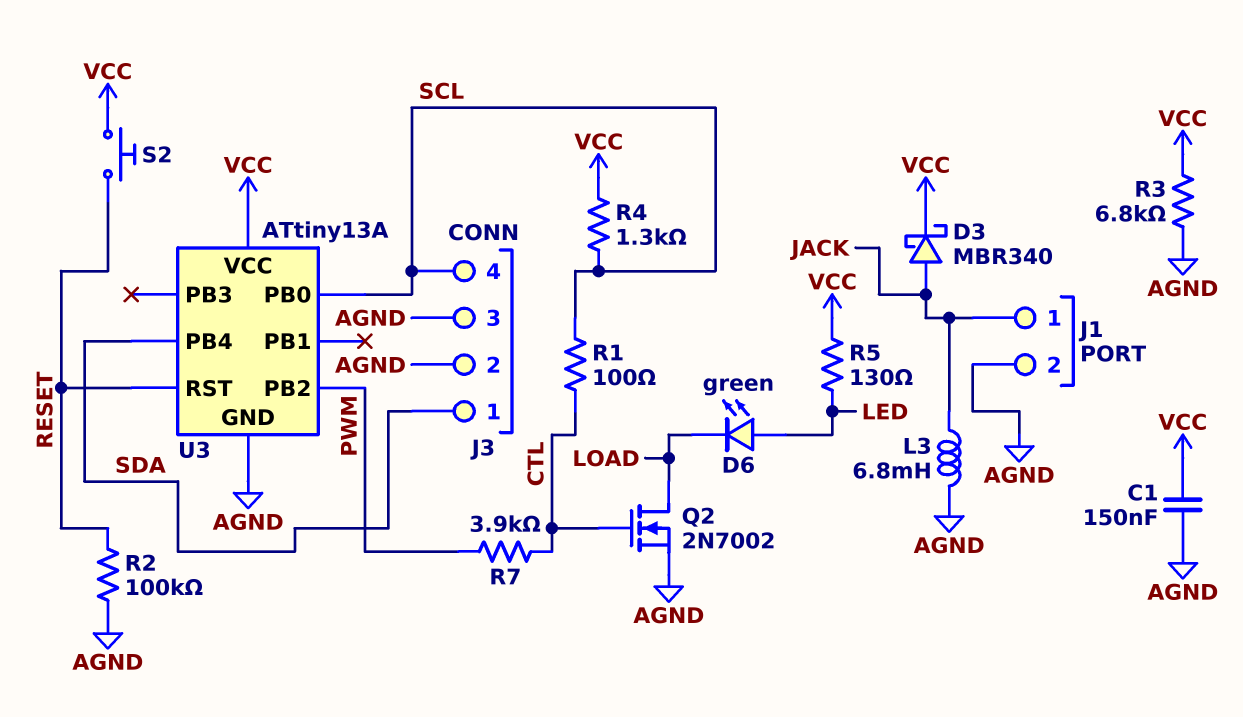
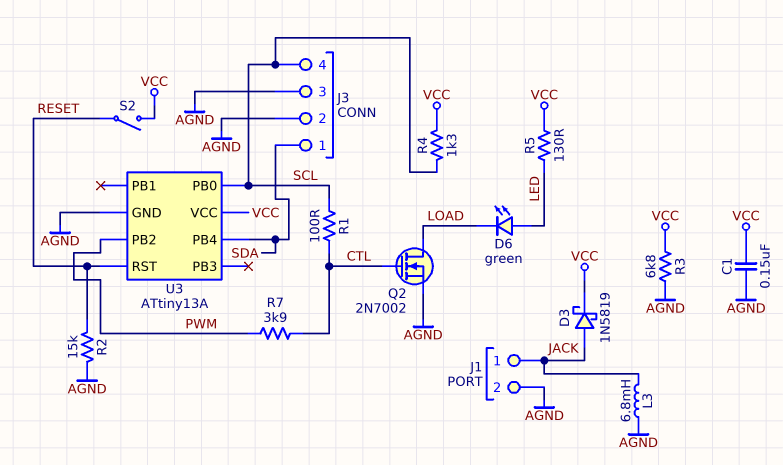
D3: schottky MBR340 (A JACK, K VCC) -> schottky 1N5819 (A JACK, K VCC)
R2: 100k (AGND, RESET) -> 15k (AGND, RESET)
S2: button (RESET, VCC) -> switch (RESET, VCC)

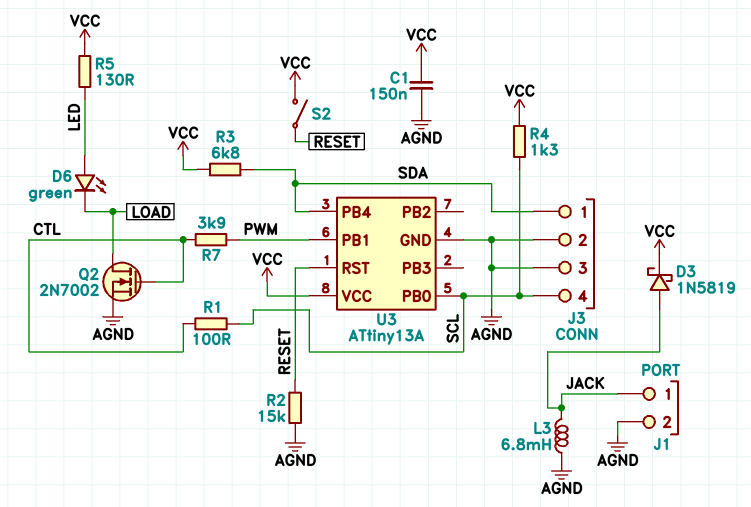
R3: 6.8k (AGND, VCC) -> 6.8k (SDA, VCC)
U3 pin PB1: none -> PWM
U3 pin PB2: PWM -> none

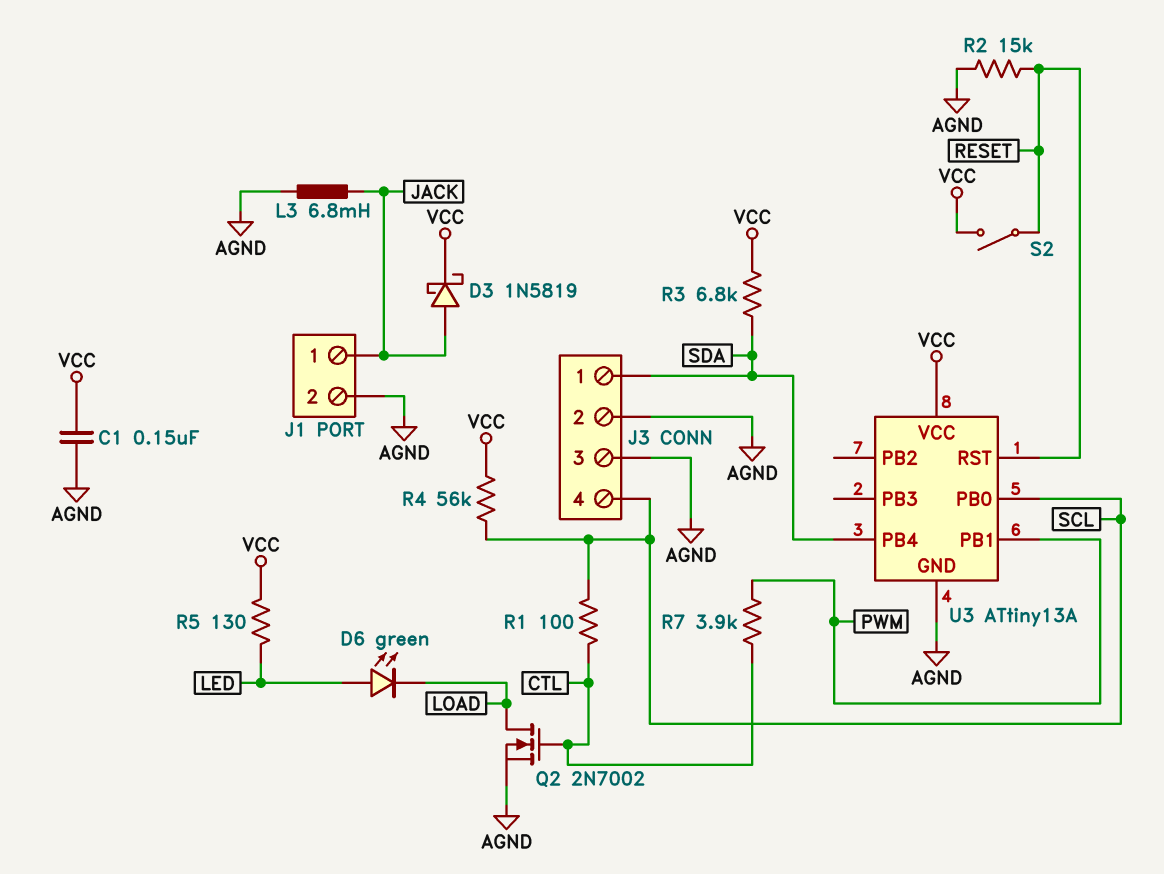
R4: 1.3k (SCL, VCC) -> 56k (SCL, VCC)

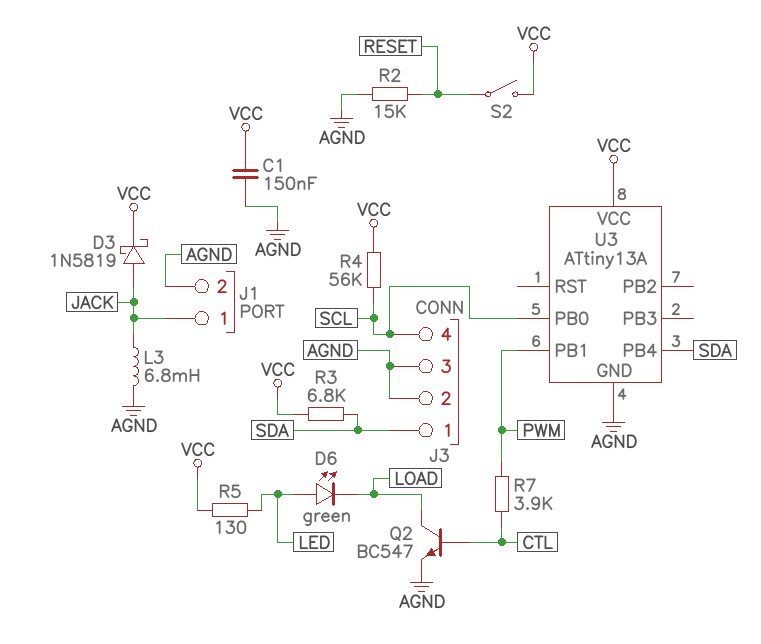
Q2: NMOS 2N7002 (G CTL, D LOAD, S AGND) -> NPN BC547 (B CTL, C LOAD, E AGND)
R1: 100 (CTL, SCL) -> none
U3 pin RST: RESET -> none

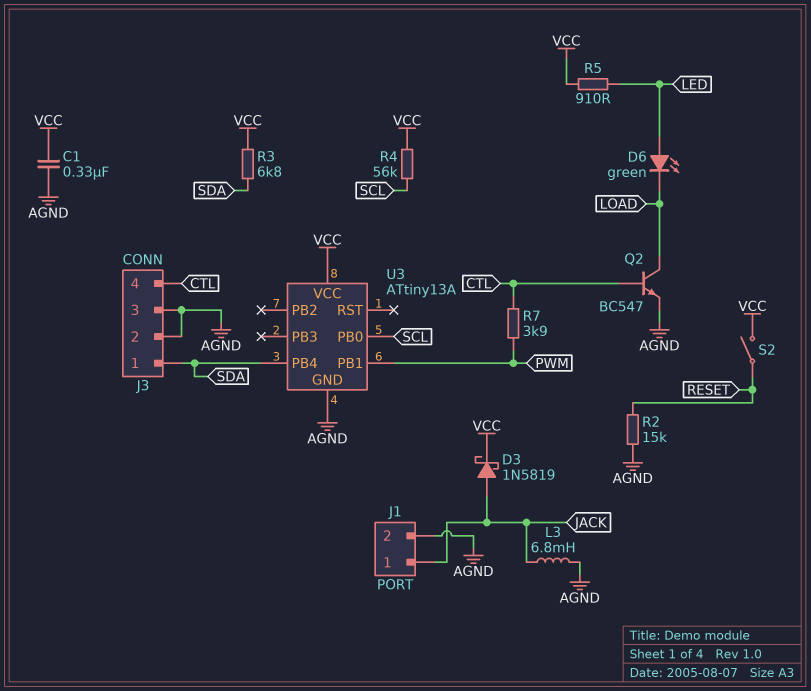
C1: 150nF (AGND, VCC) -> 330nF (AGND, VCC)
J3 pin 4: SCL -> CTL
R5: 130 (LED, VCC) -> 910 (LED, VCC)

